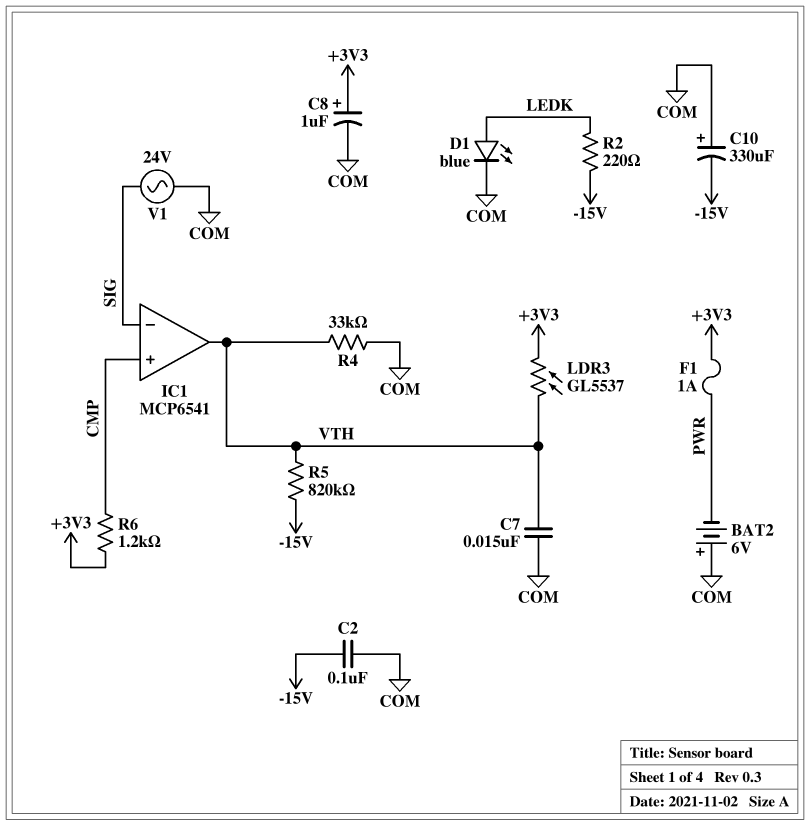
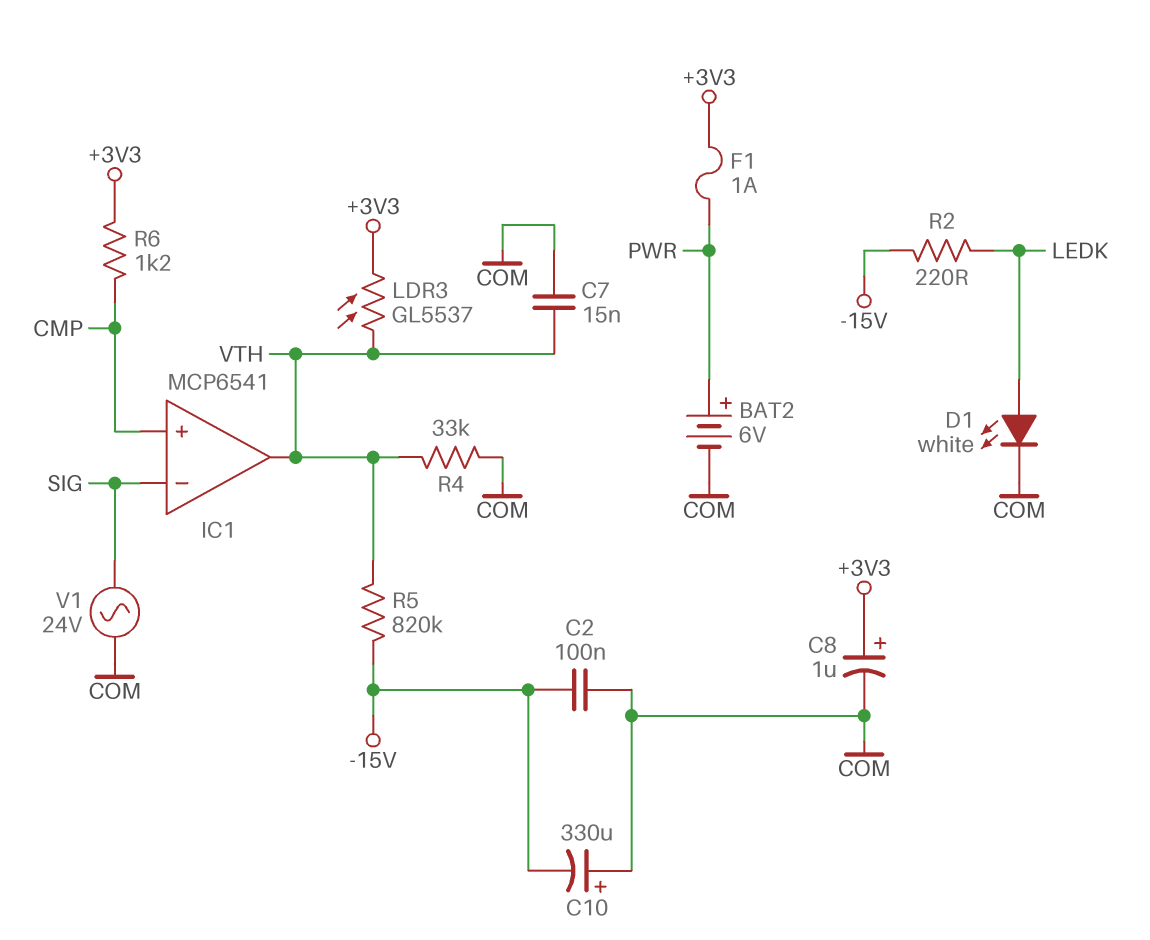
BAT2: 6V (plus COM, minus PWR) -> 6V (plus PWR, minus COM)
D1: LED blue (A LEDK, K COM) -> LED white (A LEDK, K COM)

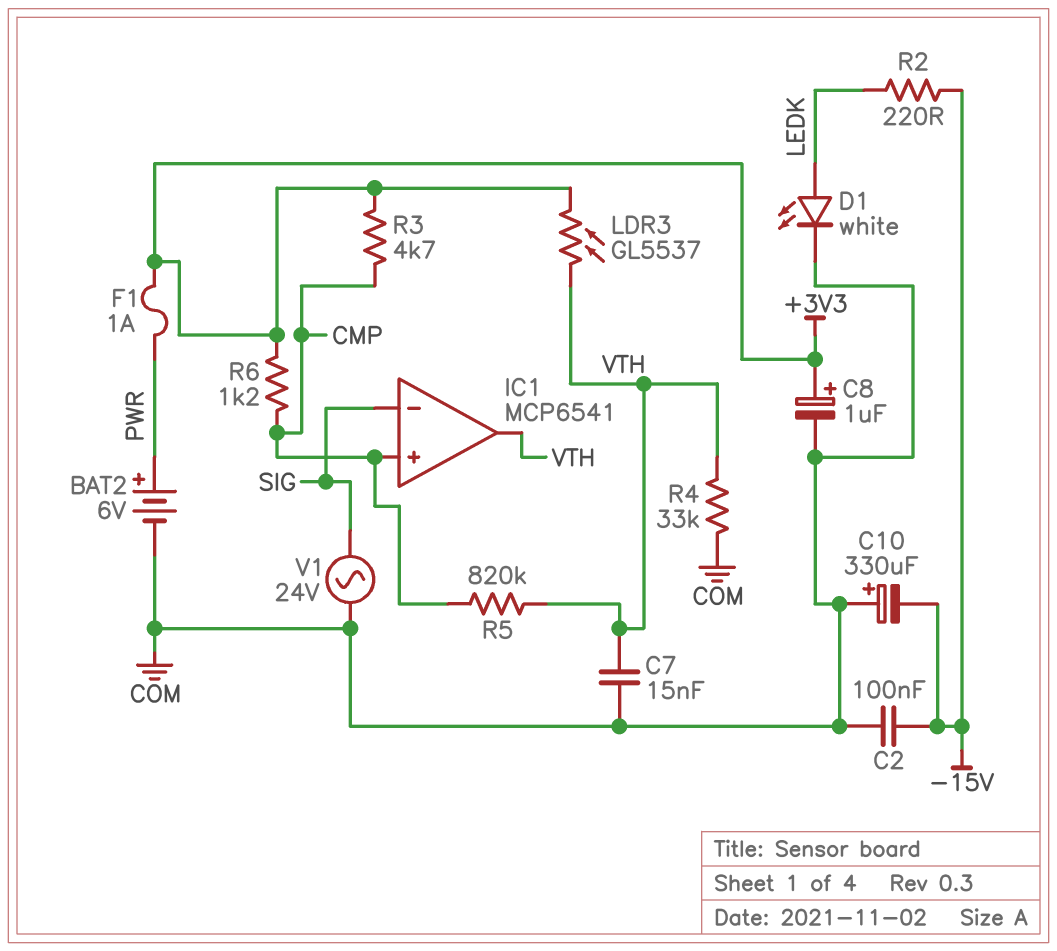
R3: none -> 4.7k (+3V3, CMP)
R5: 820k (-15V, VTH) -> 820k (CMP, VTH)

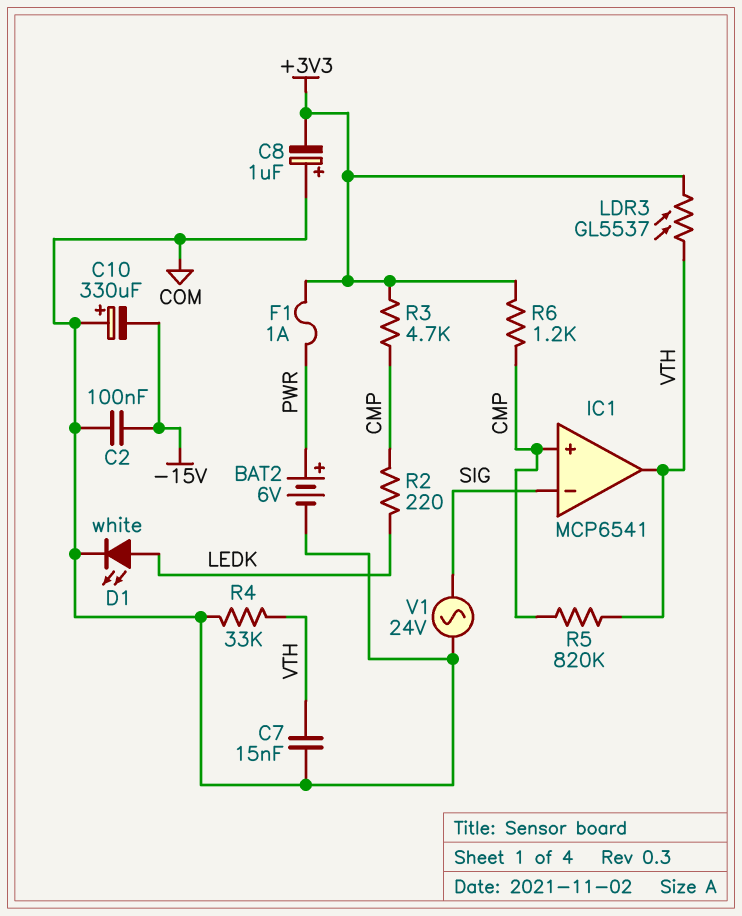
C8: 1uF (plus +3V3, minus COM) -> 1uF (plus COM, minus +3V3)
R2: 220 (-15V, LEDK) -> 220 (CMP, LEDK)

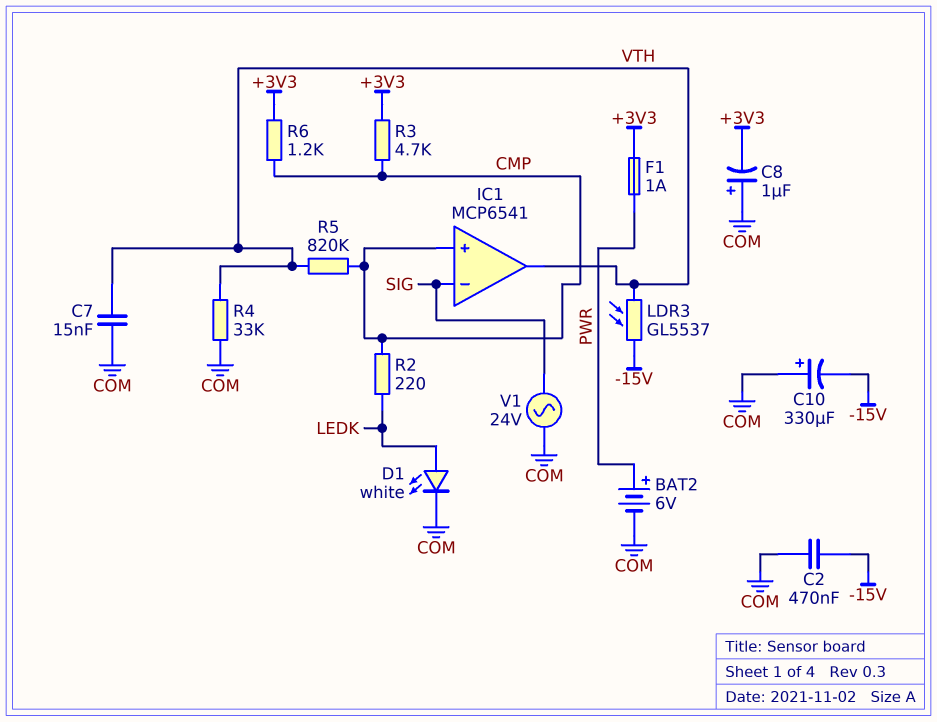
C2: 100nF (-15V, COM) -> 470nF (-15V, COM)
LDR3: GL5537 (+3V3, VTH) -> GL5537 (-15V, VTH)

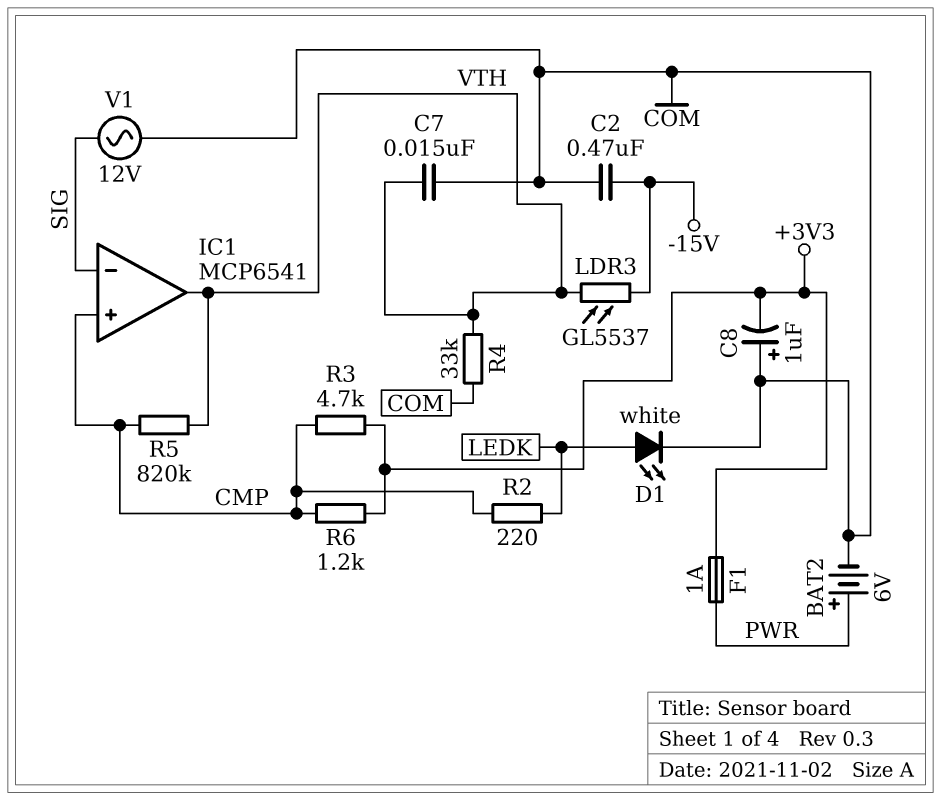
C10: 330uF (plus COM, minus -15V) -> none
V1: AC 24V (COM, SIG) -> AC 12V (COM, SIG)

